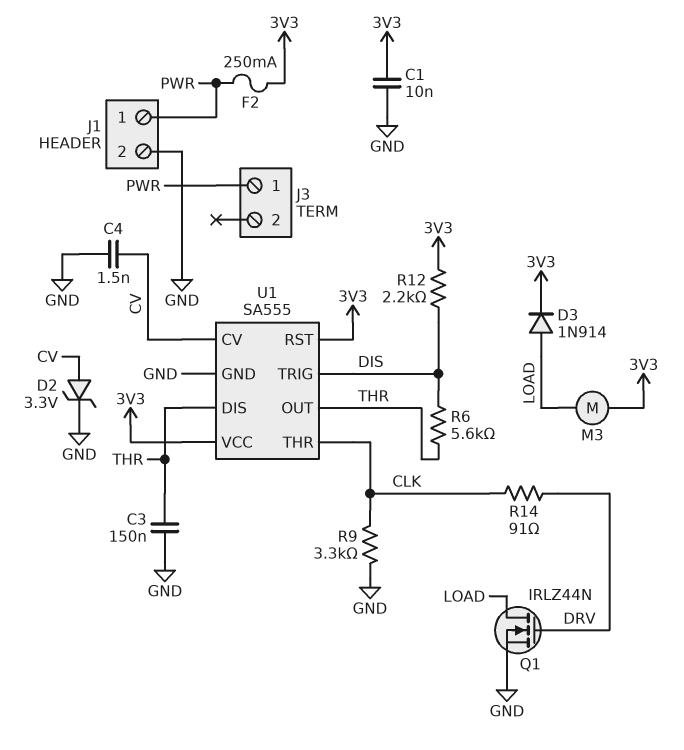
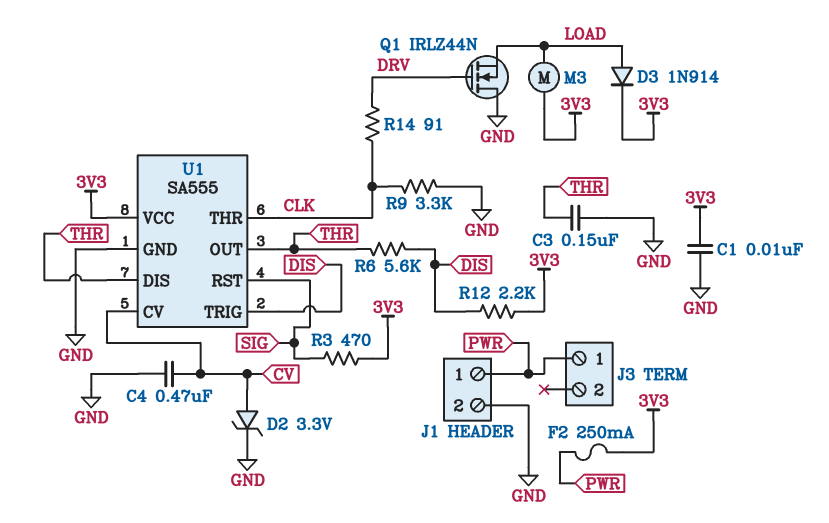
C4: 1.5nF (CV, GND) -> 470nF (CV, GND)
Q1: NMOS IRLZ44N (G DRV, D LOAD, S GND) -> NMOS IRLZ44N (G DRV, D GND, S LOAD)
R3: none -> 470 (3V3, SIG)
U1 pin RST: 3V3 -> SIG

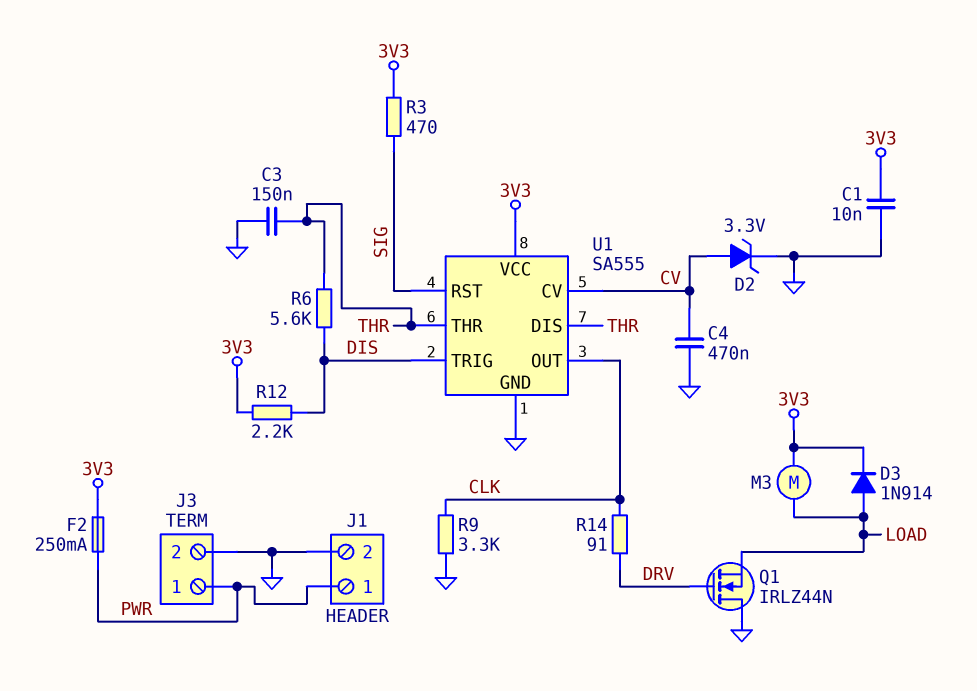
J3 pin 2: none -> GND
U1 pin OUT: THR -> CLK
U1 pin THR: CLK -> THR

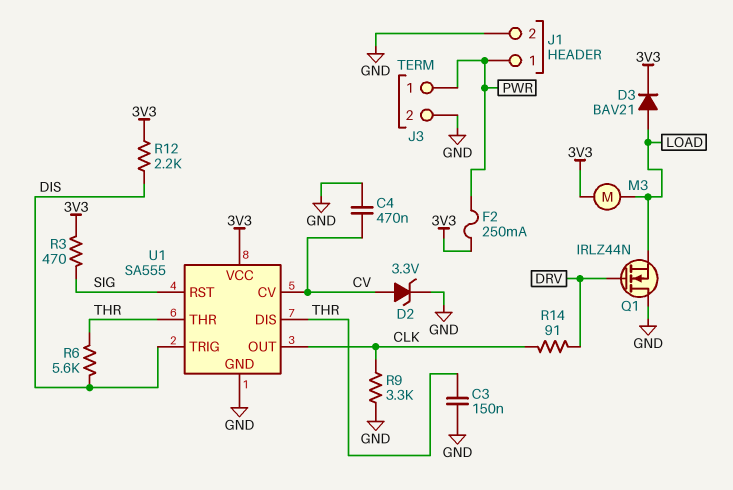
C1: 10nF (3V3, GND) -> none
D3: diode 1N914 (A LOAD, K 3V3) -> diode BAV21 (A LOAD, K 3V3)

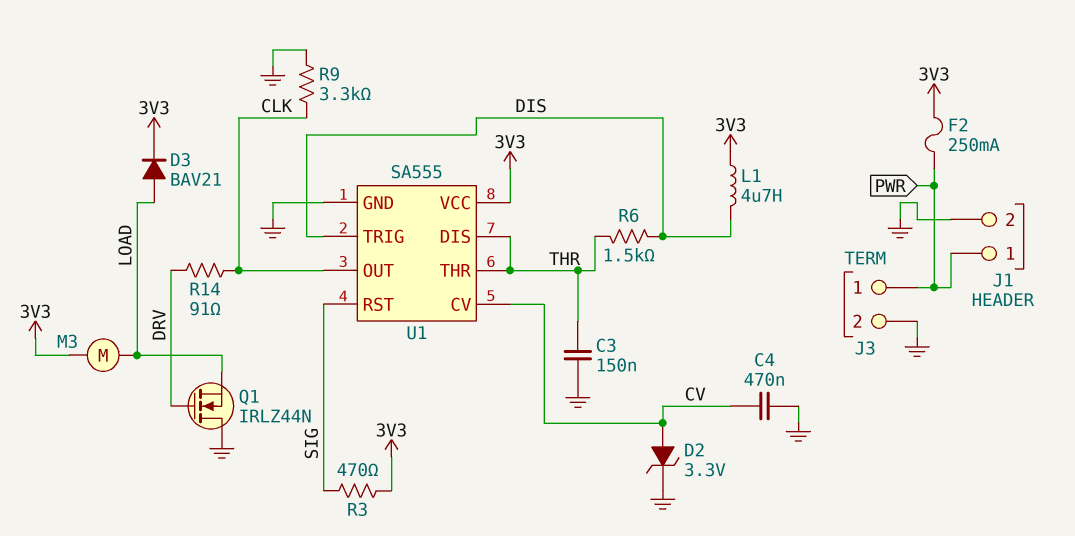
L1: none -> 4.7uH (3V3, DIS)
R6: 5.6k (DIS, THR) -> 1.5k (DIS, THR)
R12: 2.2k (3V3, DIS) -> none

